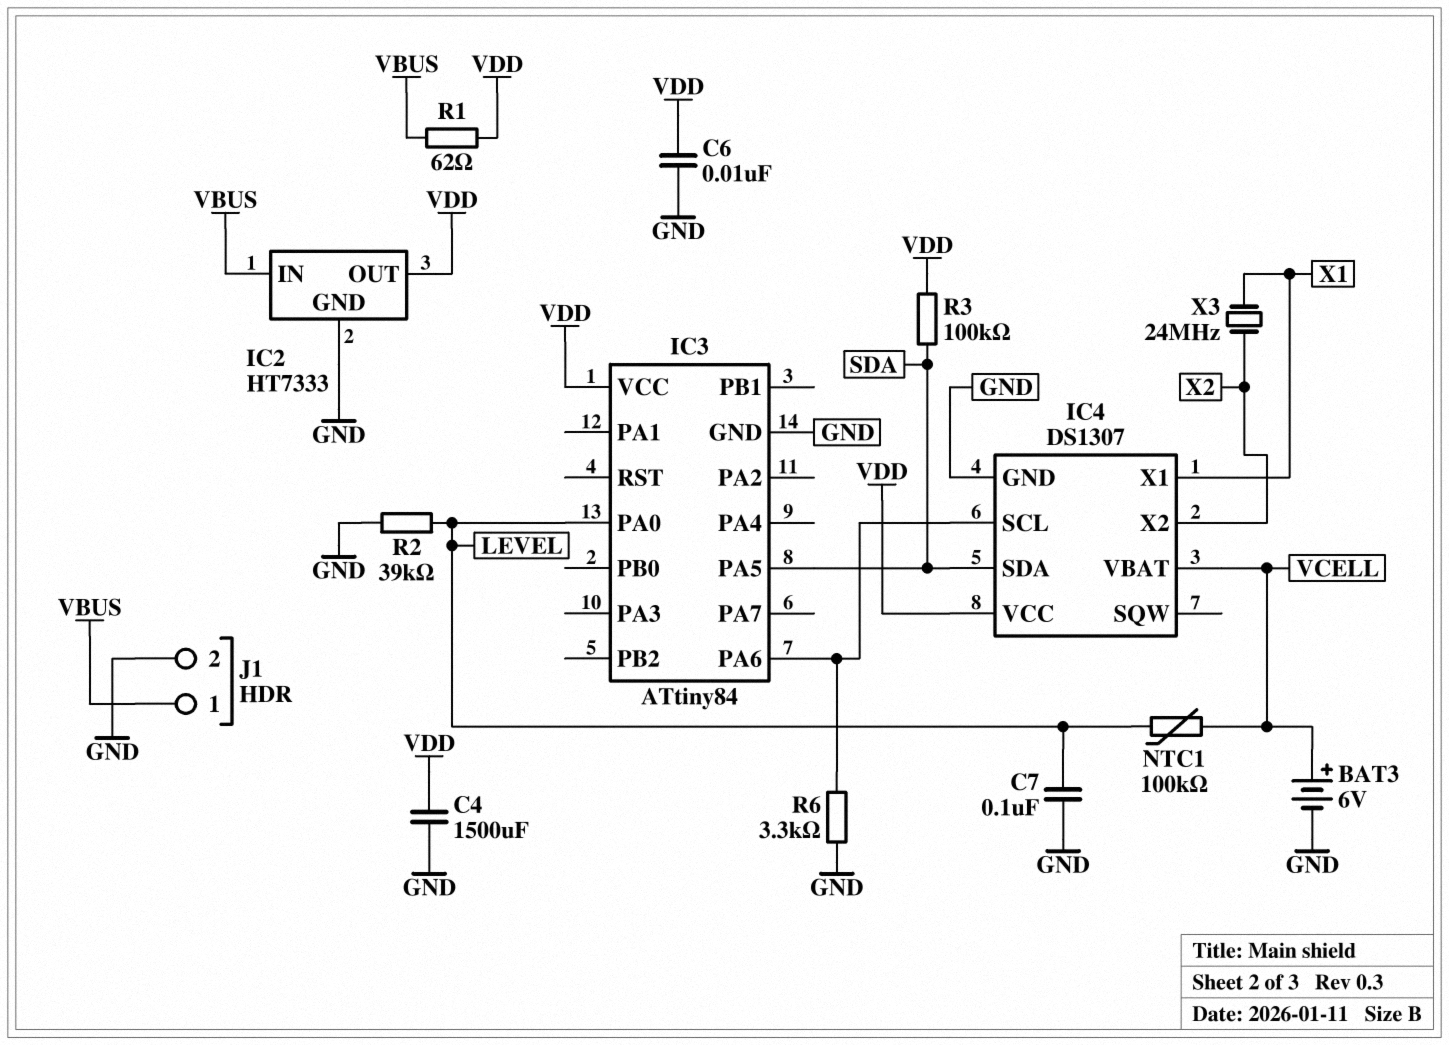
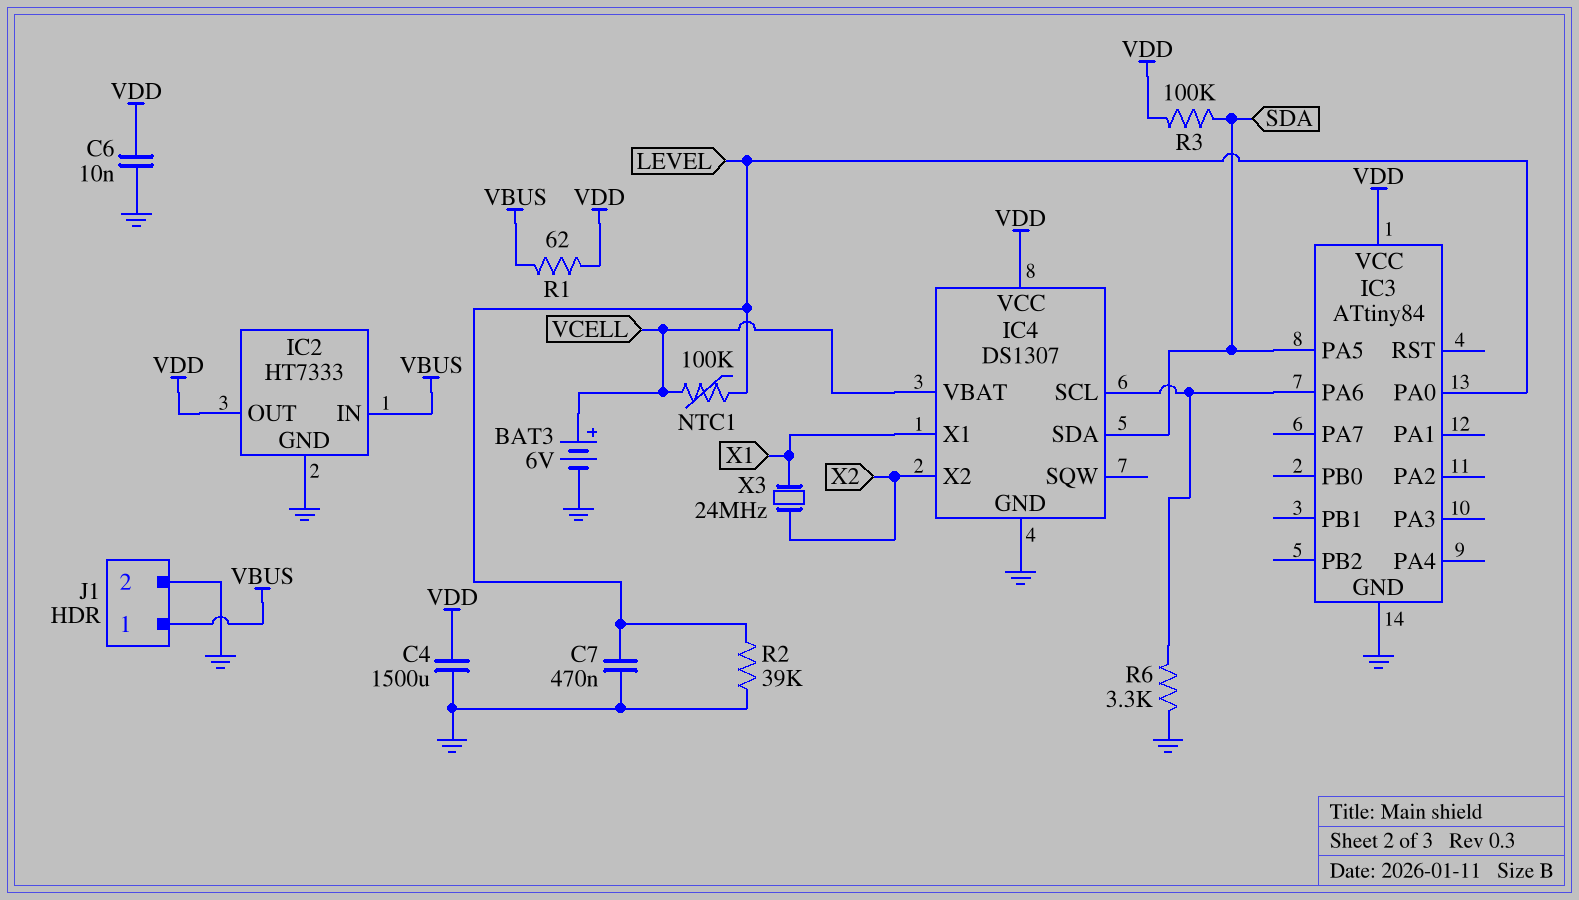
C7: 100nF (GND, LEVEL) -> 470nF (GND, LEVEL)

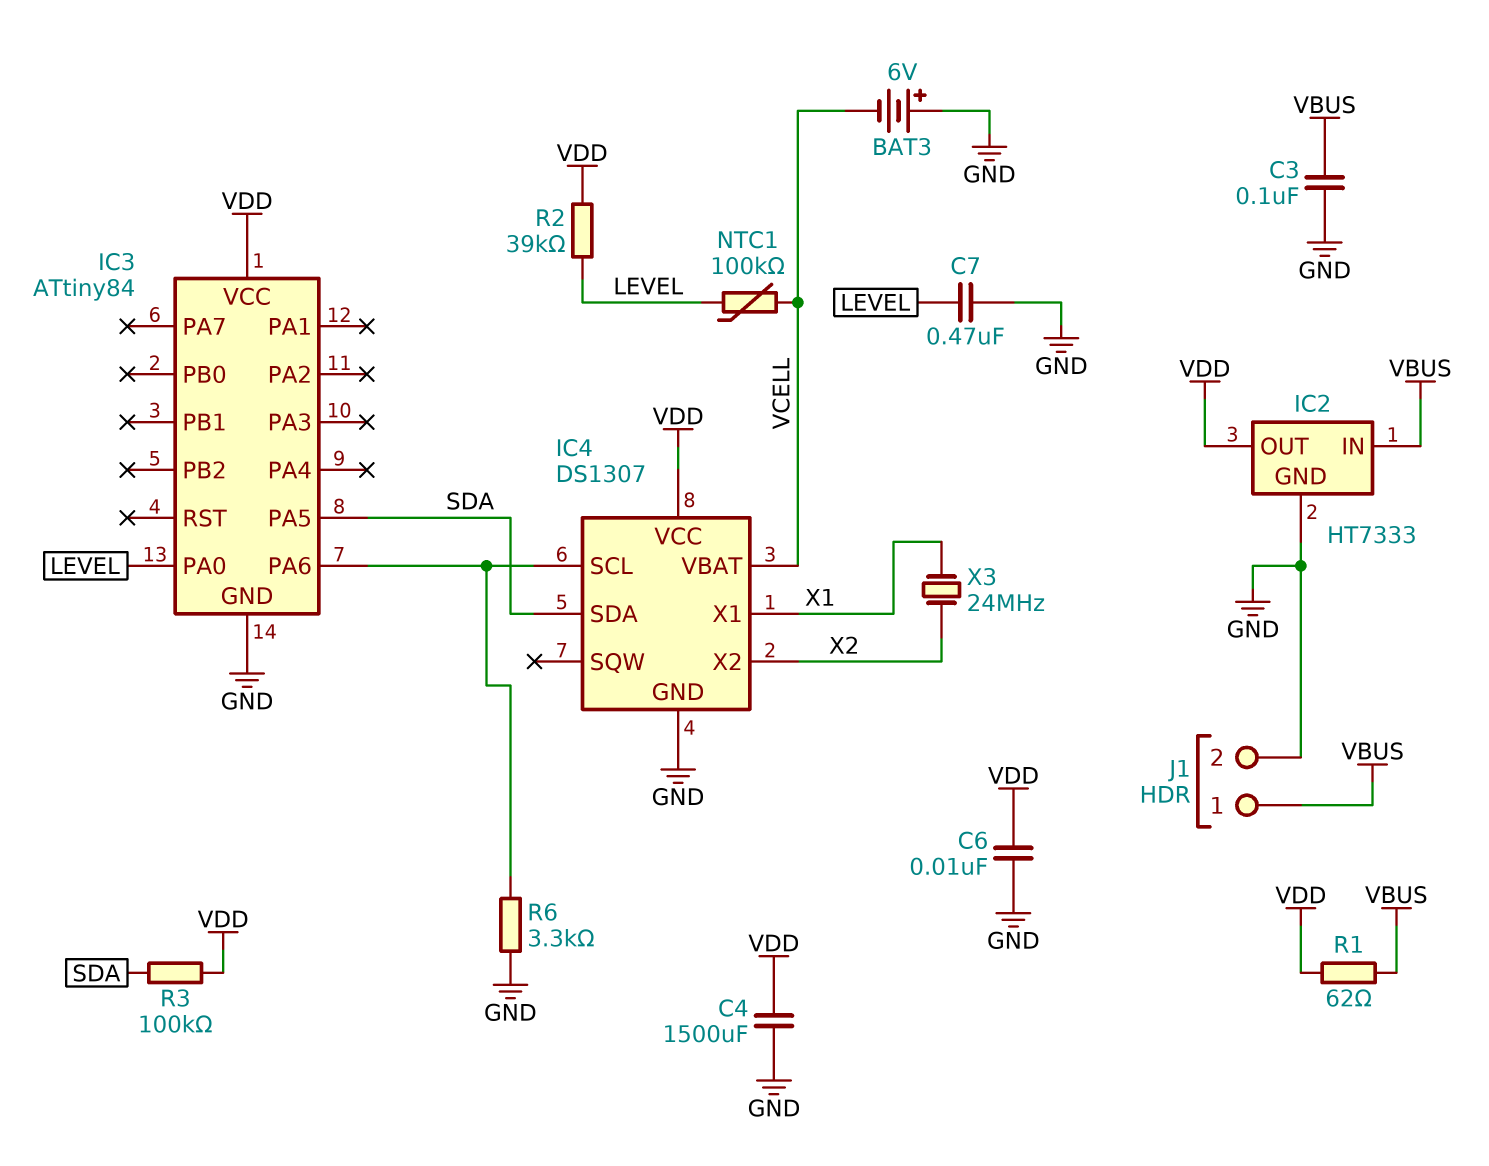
BAT3: 6V (plus VCELL, minus GND) -> 6V (plus GND, minus VCELL)
C3: none -> 100nF (GND, VBUS)
R2: 39k (GND, LEVEL) -> 39k (LEVEL, VDD)

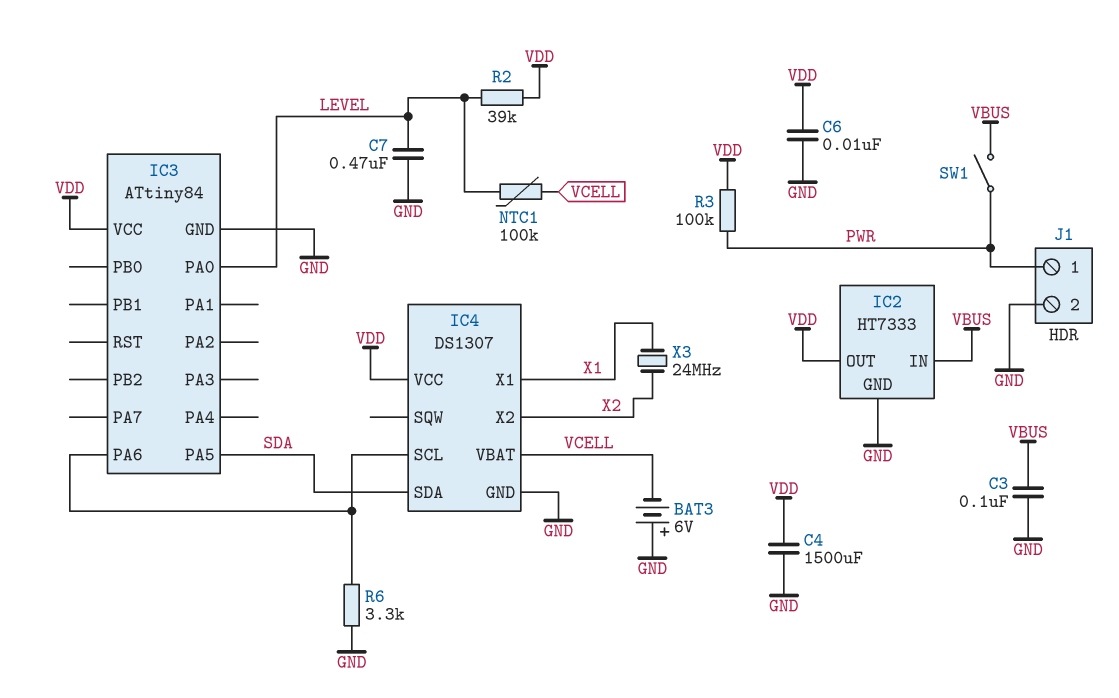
J1 pin 1: VBUS -> PWR
R1: 62 (VBUS, VDD) -> none
R3: 100k (SDA, VDD) -> 100k (PWR, VDD)
SW1: none -> switch (PWR, VBUS)

